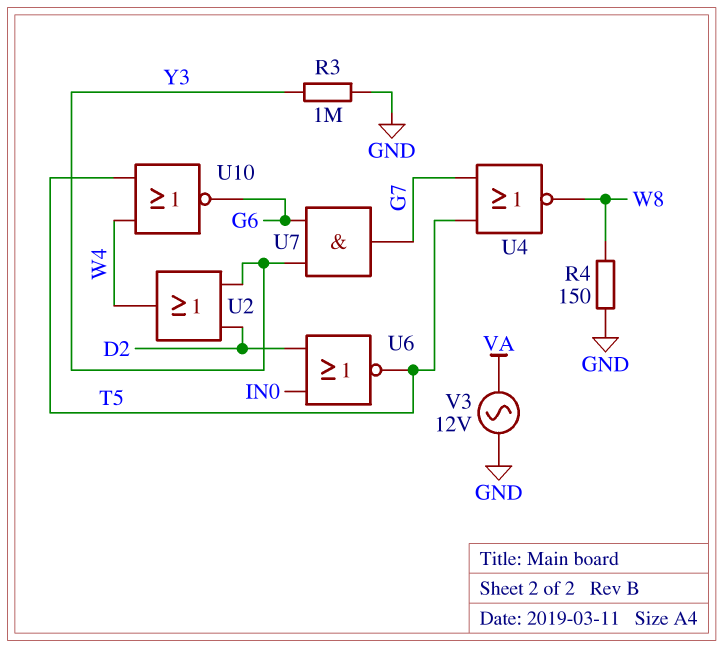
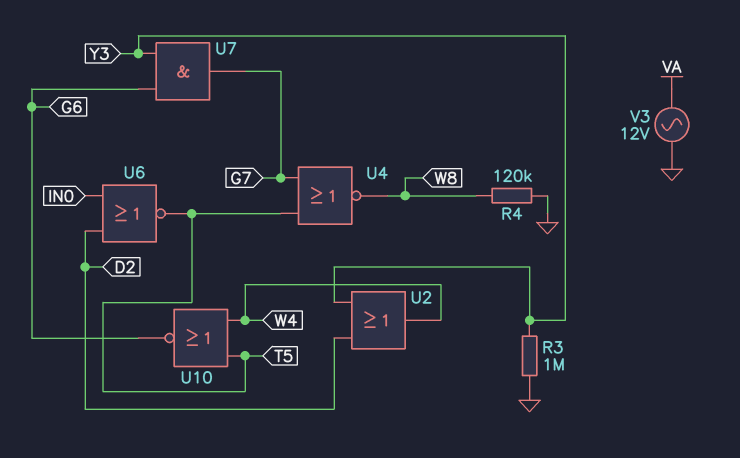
R4: 150 (GND, W8) -> 120k (GND, W8)

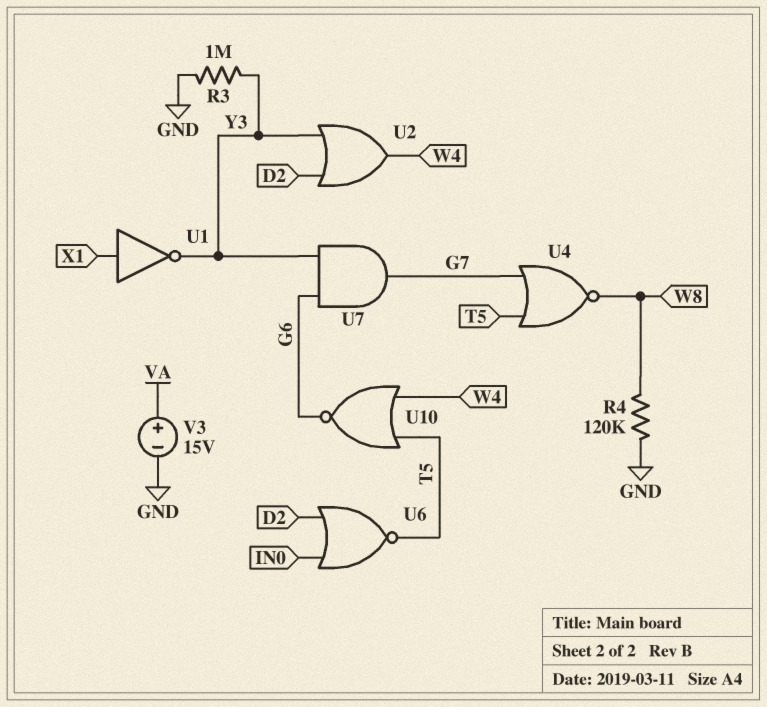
U1: none -> NOT (in X1, out Y3)
V3: AC 12V (GND, VA) -> 15V (plus VA, minus GND)

